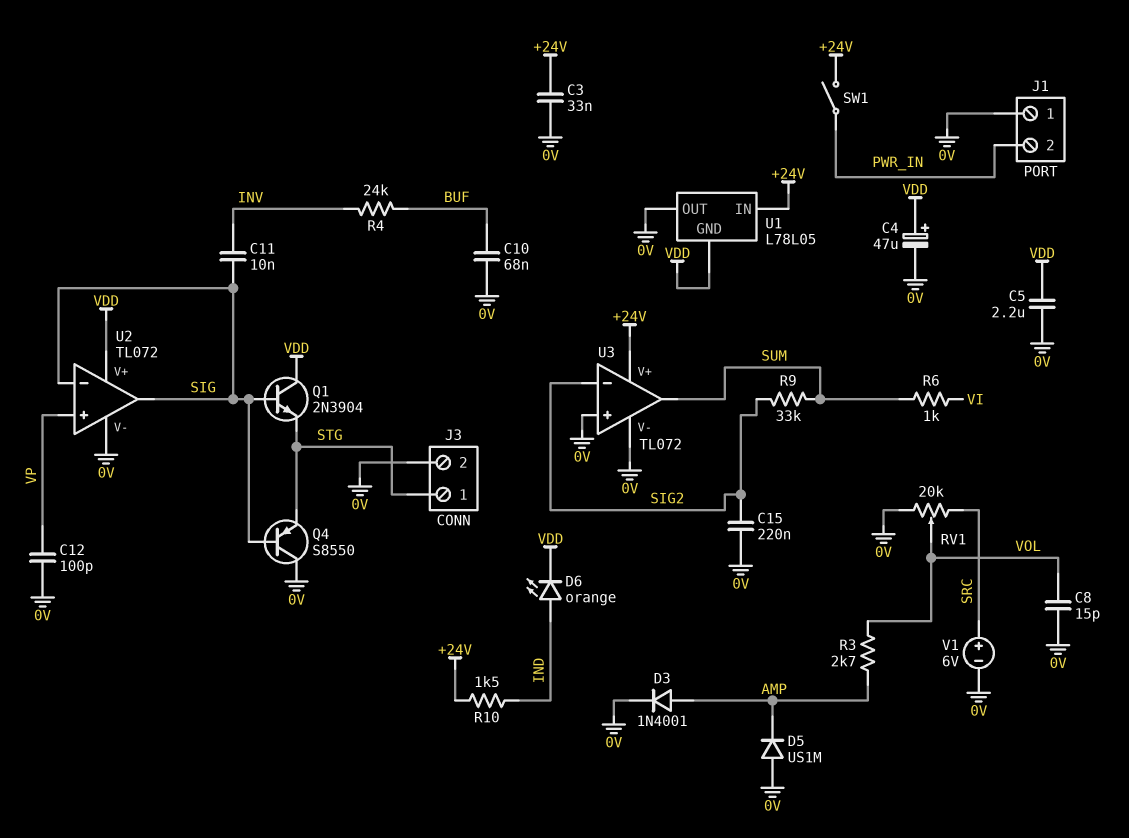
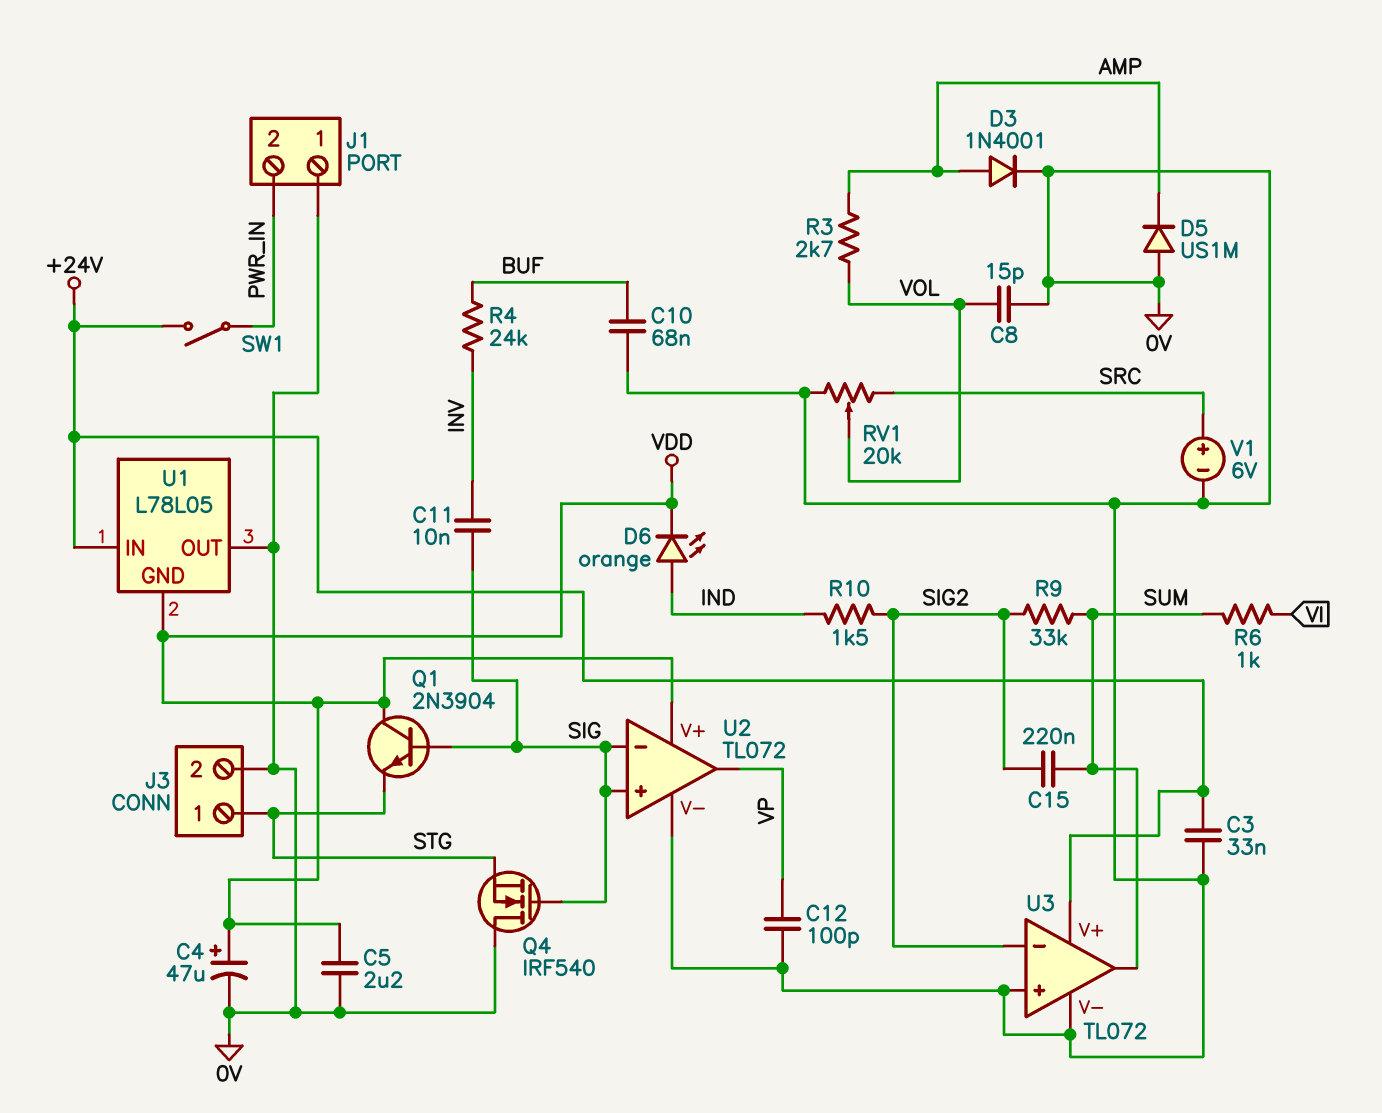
C15: 220nF (0V, SIG2) -> 220nF (SIG2, SUM)
Q4: PNP S8550 (B SIG, C 0V, E STG) -> NMOS IRF540 (G SIG, D 0V, S STG)
R10: 1.5k (+24V, IND) -> 1.5k (IND, SIG2)
U2 pin in+: VP -> SIG
U2 pin out: SIG -> VP

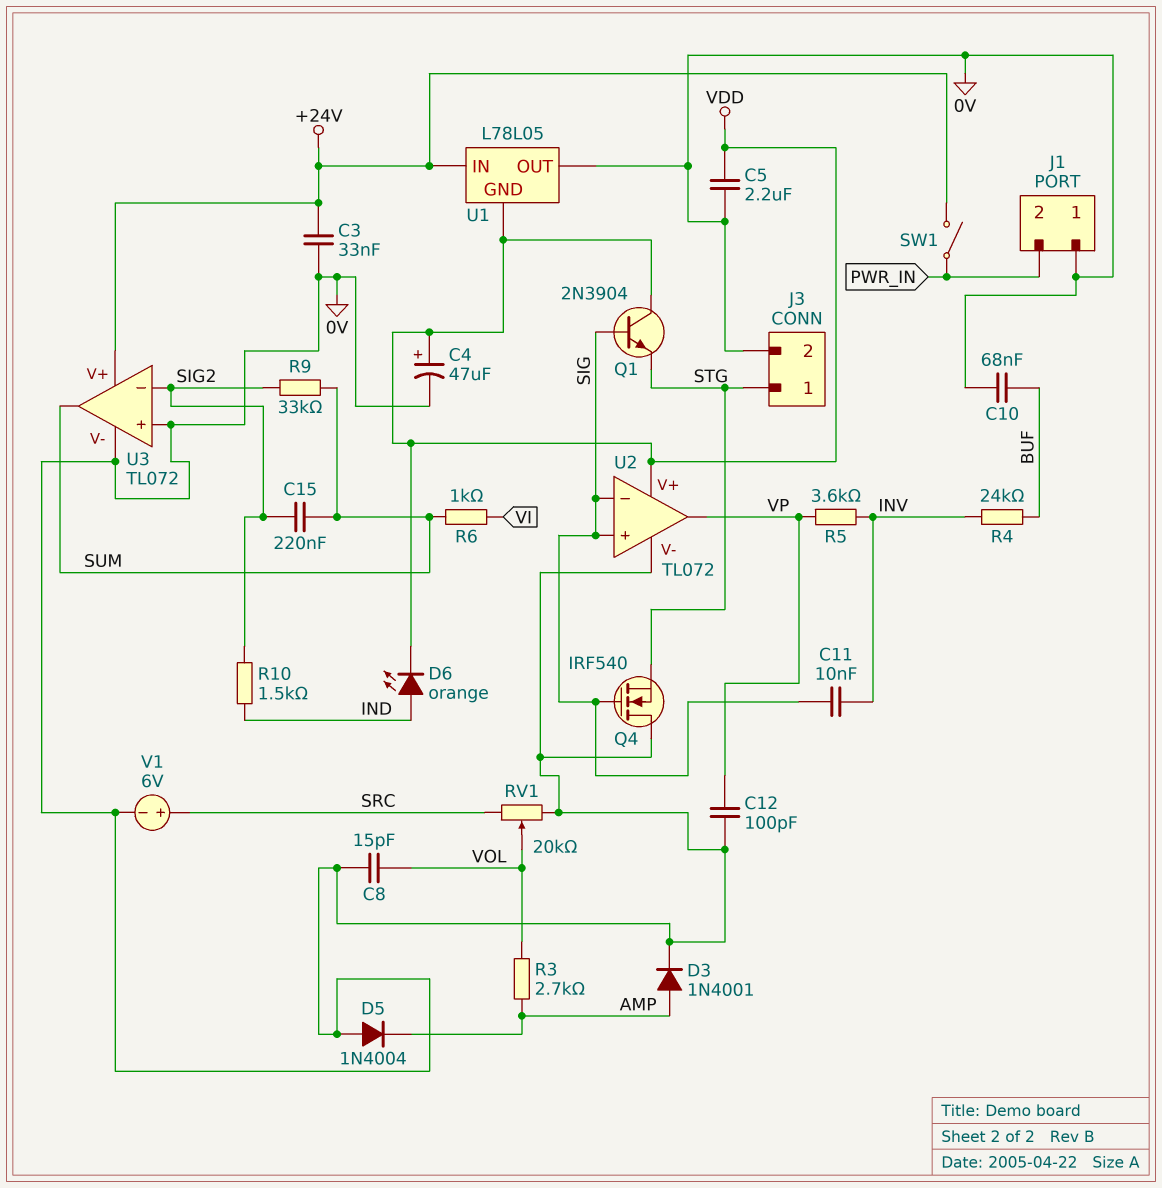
D5: diode US1M (A 0V, K AMP) -> diode 1N4004 (A 0V, K AMP)
R5: none -> 3.6k (INV, VP)

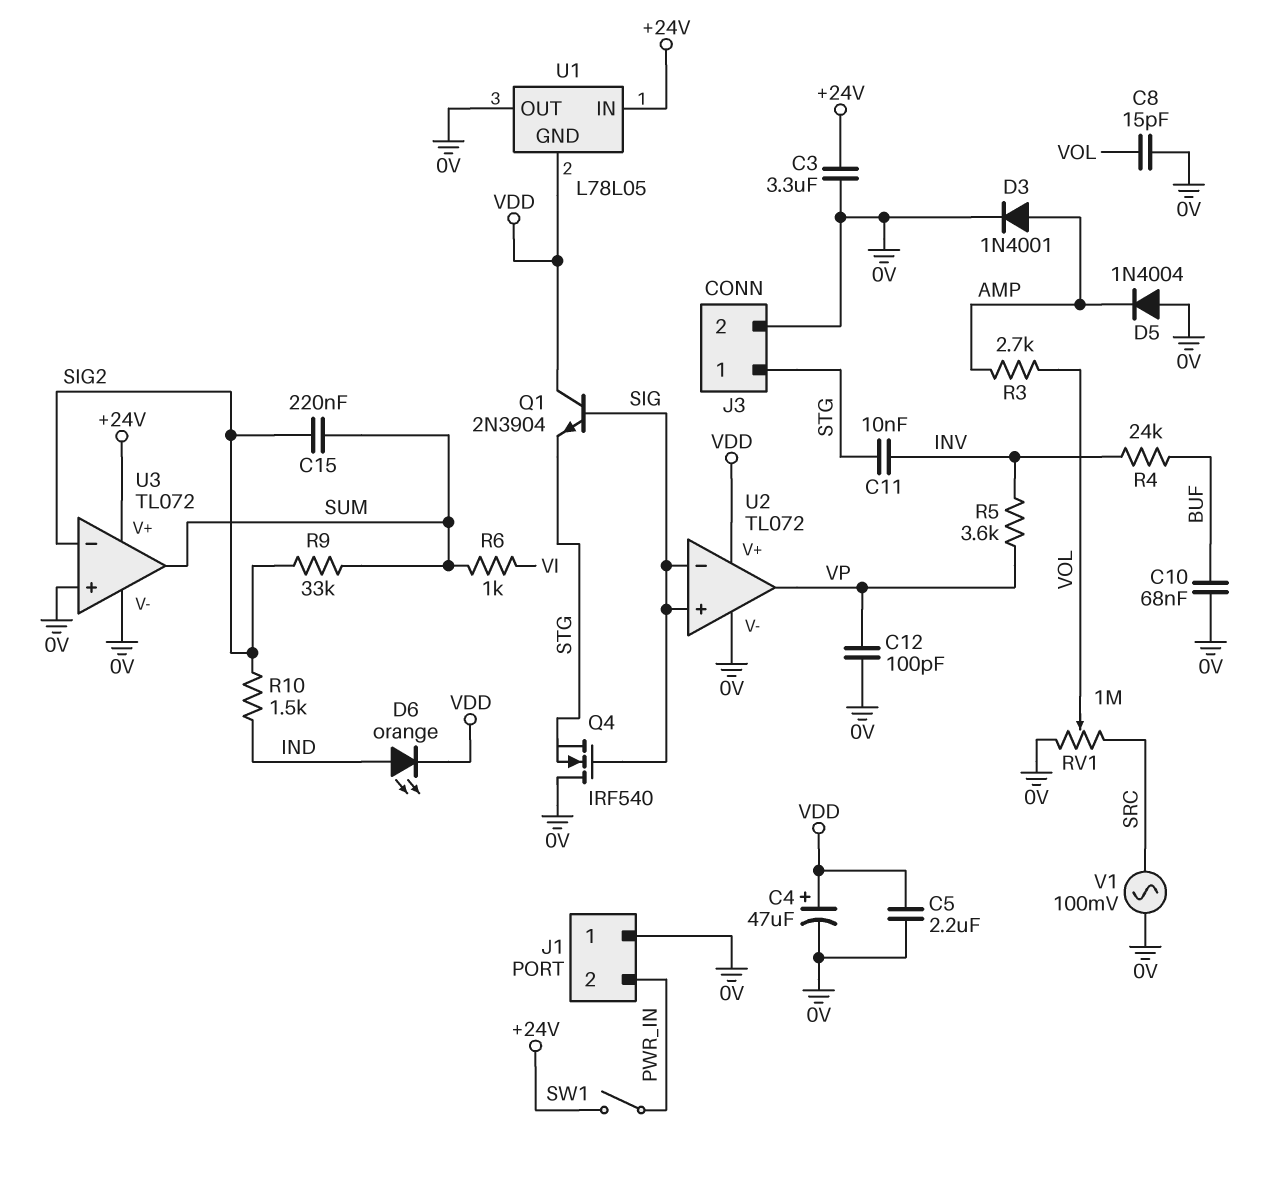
C3: 33nF (+24V, 0V) -> 3.3uF (+24V, 0V)
C11: 10nF (INV, SIG) -> 10nF (INV, STG)
RV1: 20k (0V, SRC, wiper VOL) -> 1M (0V, SRC, wiper VOL)
V1: 6V (plus SRC, minus 0V) -> AC 100mV (0V, SRC)

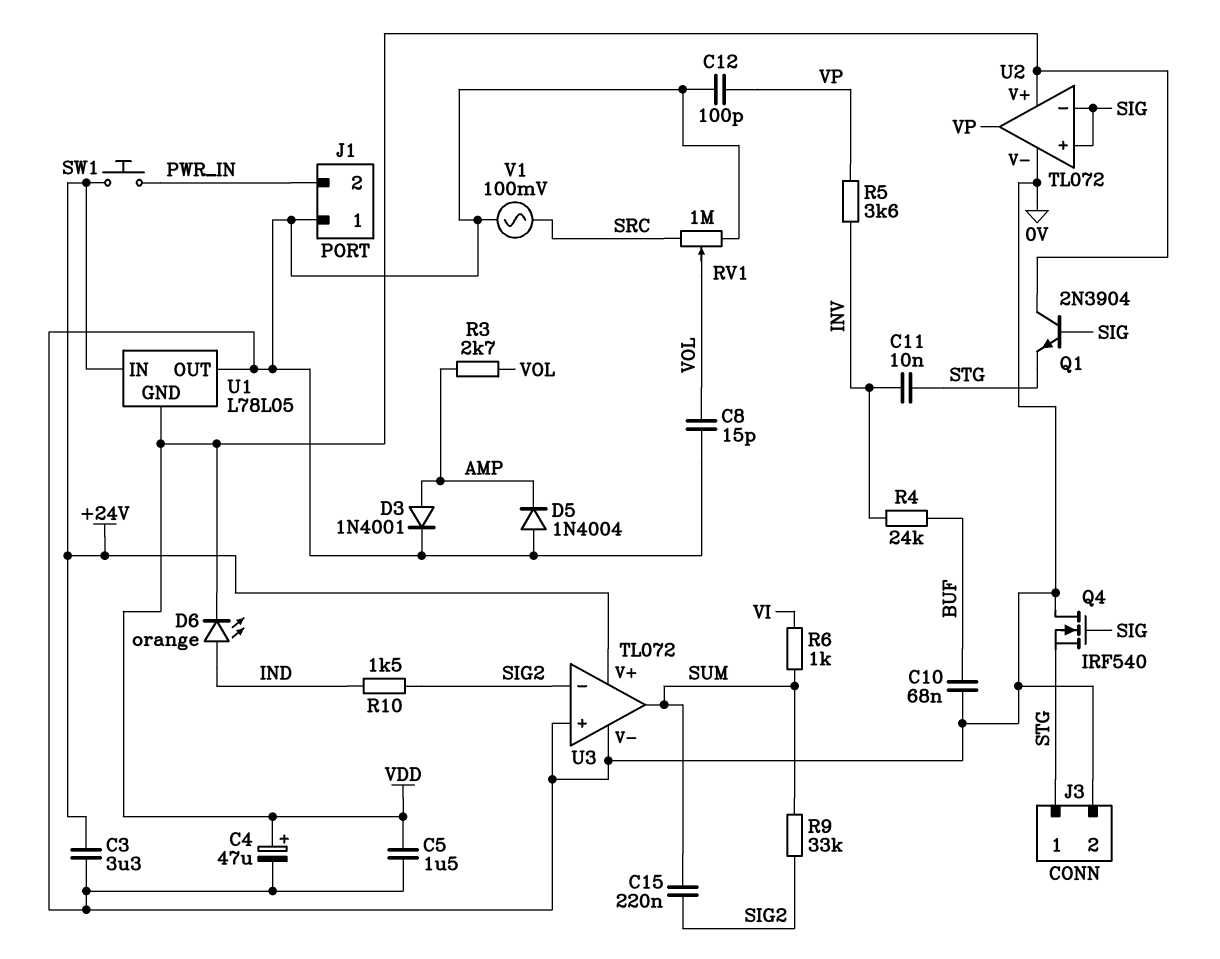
C5: 2.2uF (0V, VDD) -> 1.5uF (0V, VDD)
SW1: switch (+24V, PWR_IN) -> button (+24V, PWR_IN)

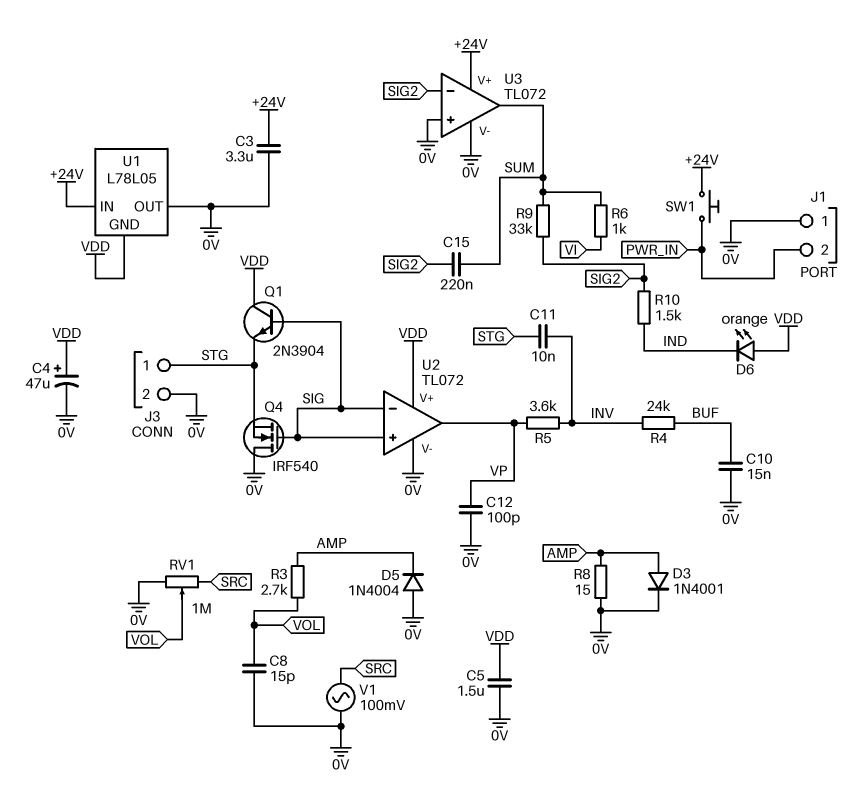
C10: 68nF (0V, BUF) -> 15nF (0V, BUF)
D6: LED orange (A IND, K VDD) -> LED orange (A VDD, K IND)
R8: none -> 15 (0V, AMP)

